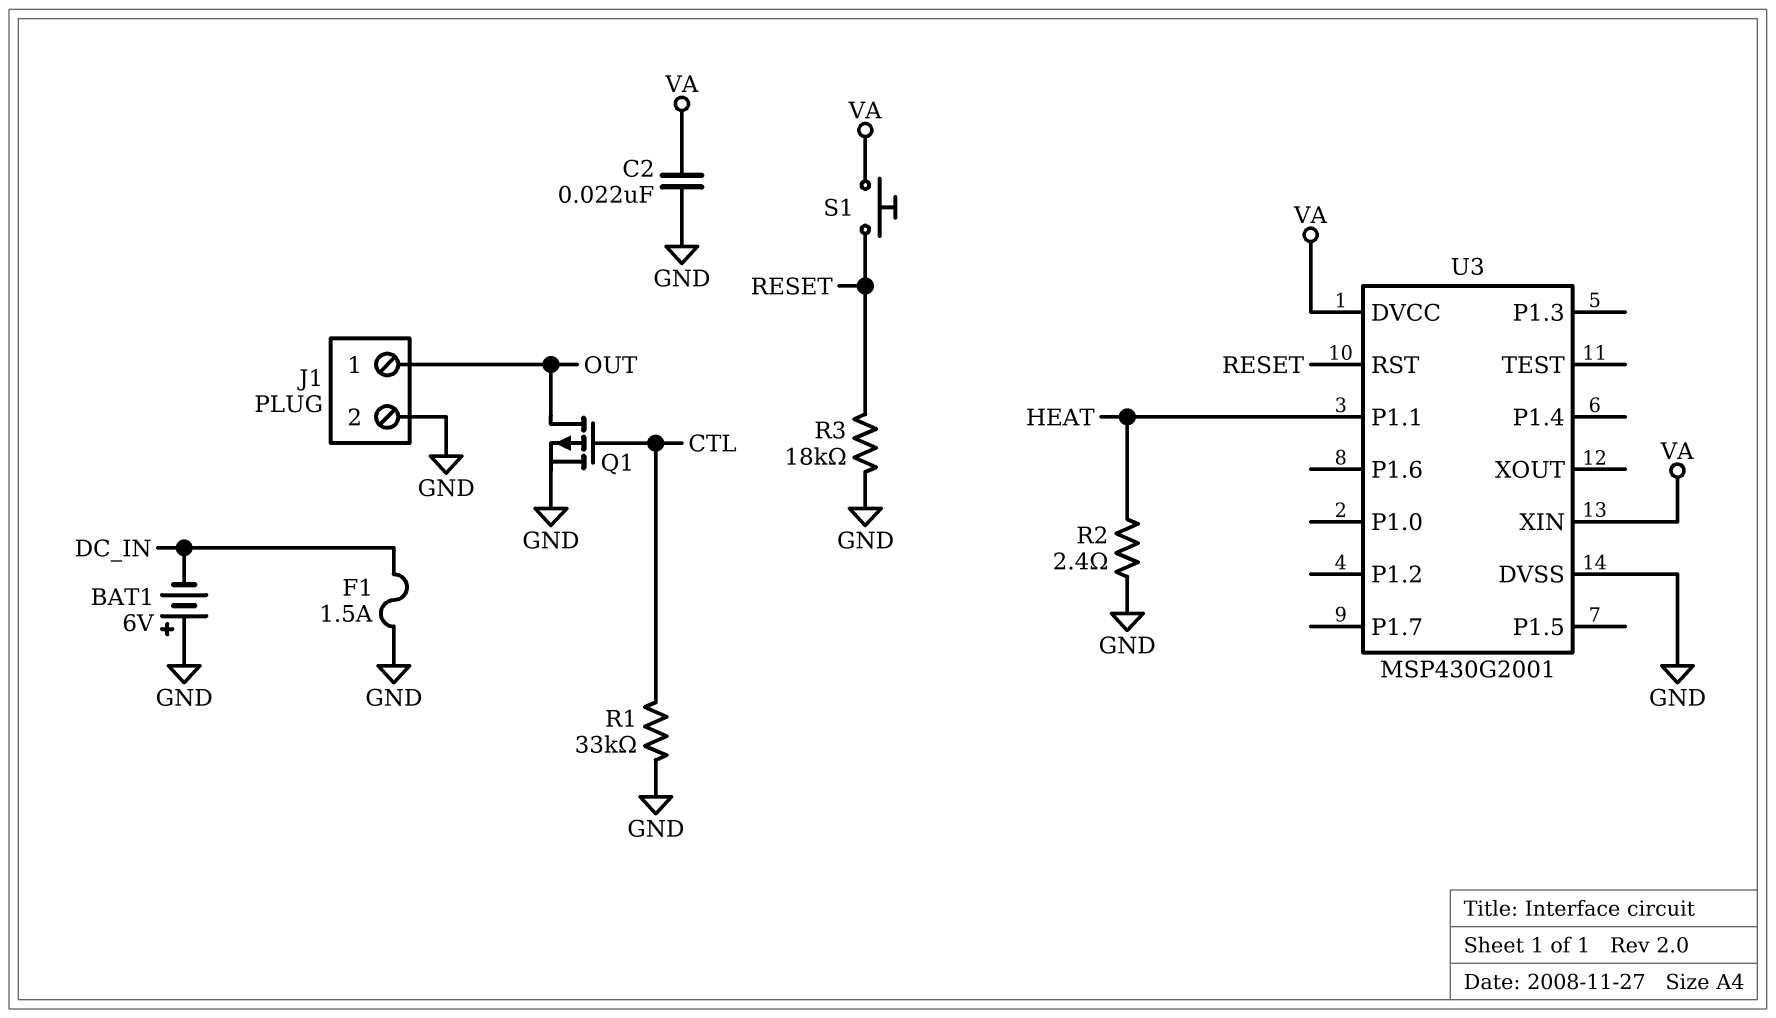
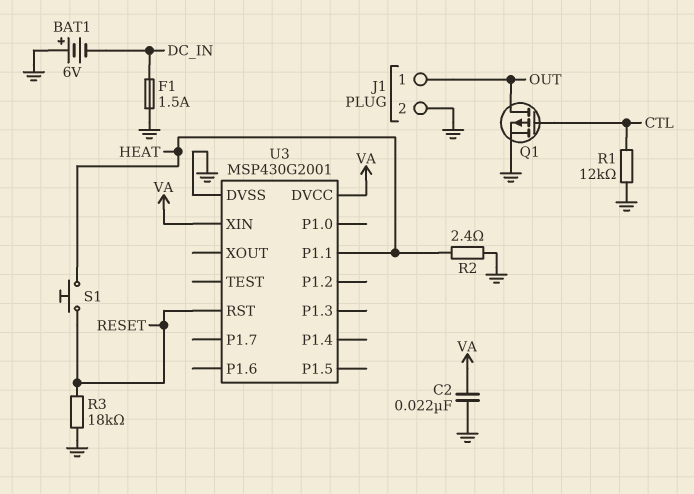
R1: 33k (CTL, GND) -> 12k (CTL, GND)
S1: button (RESET, VA) -> button (HEAT, RESET)

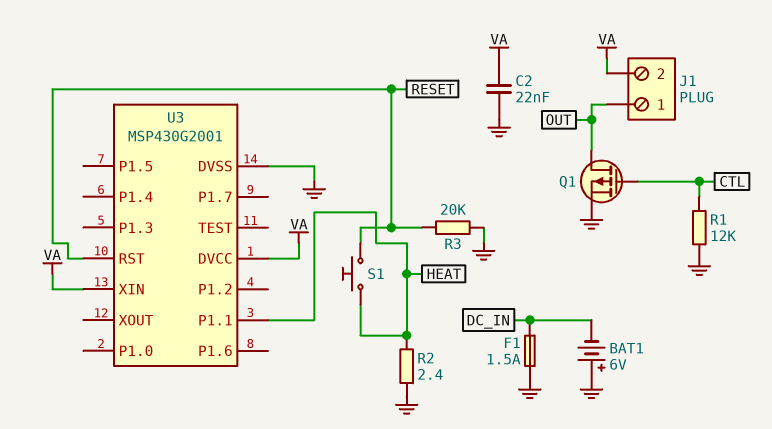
J1 pin 2: GND -> VA
R3: 18k (GND, RESET) -> 20k (GND, RESET)

